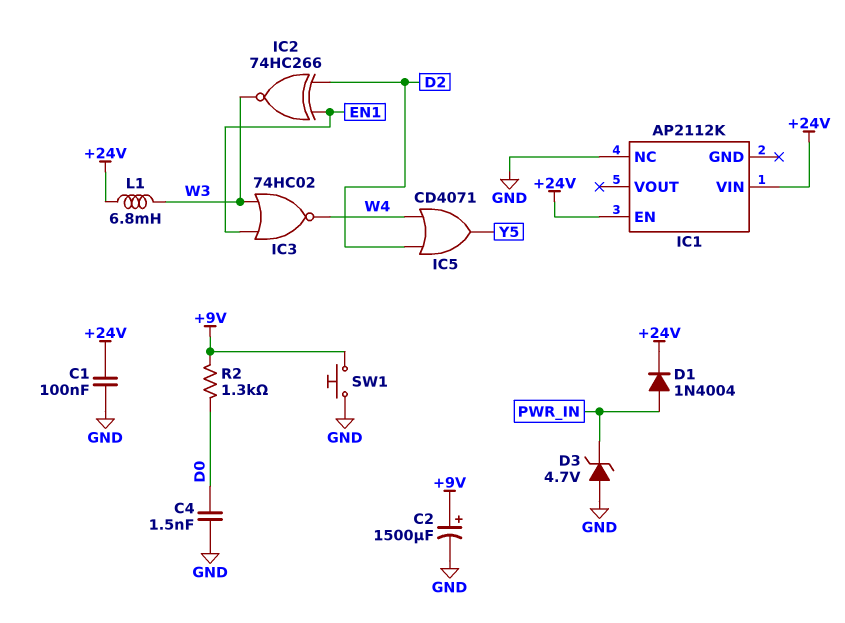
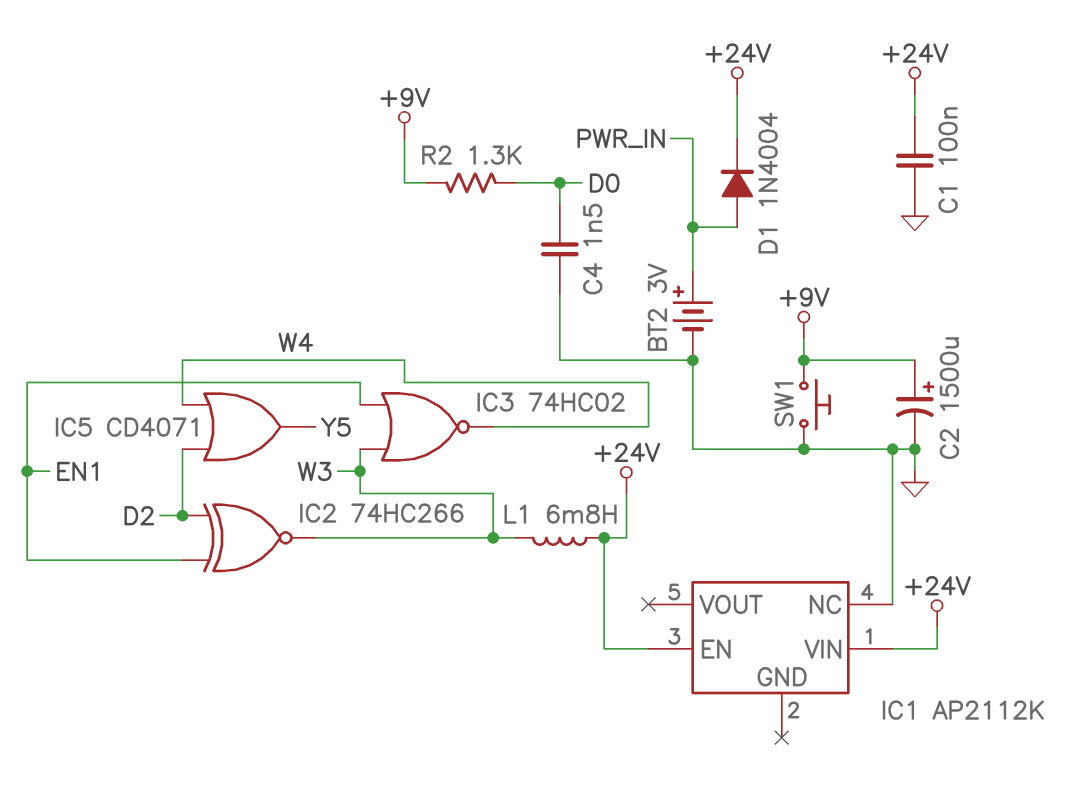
BT2: none -> 3V (plus PWR_IN, minus GND)
D3: zener 4.7V (A GND, K PWR_IN) -> none

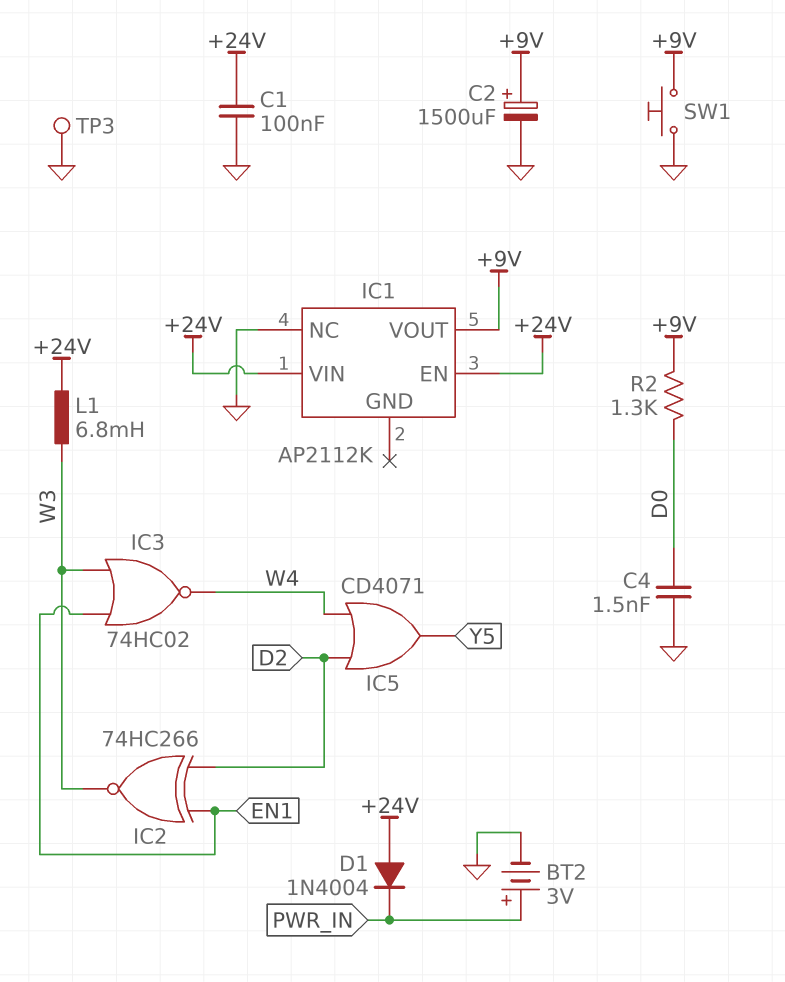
D1: diode 1N4004 (A PWR_IN, K +24V) -> diode 1N4004 (A +24V, K PWR_IN)
IC1 pin VOUT: none -> +9V
TP3: none -> test point (GND)

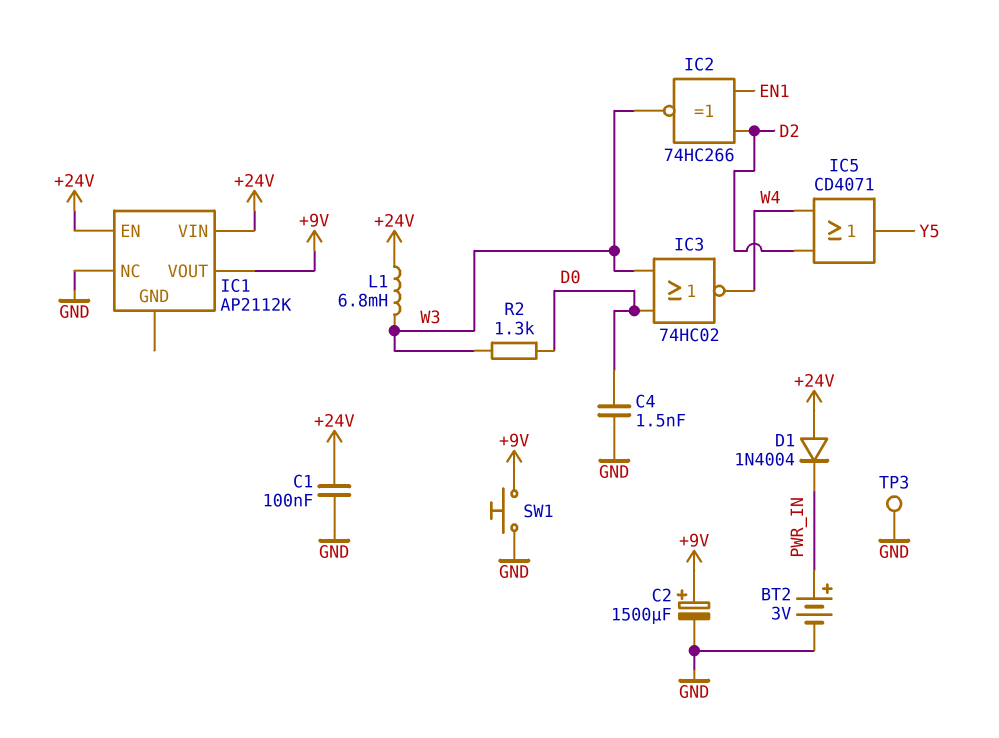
IC3: NOR 74HC02 (in EN1, in W3, out W4) -> NOR 74HC02 (in D0, in W3, out W4)
R2: 1.3k (+9V, D0) -> 1.3k (D0, W3)

